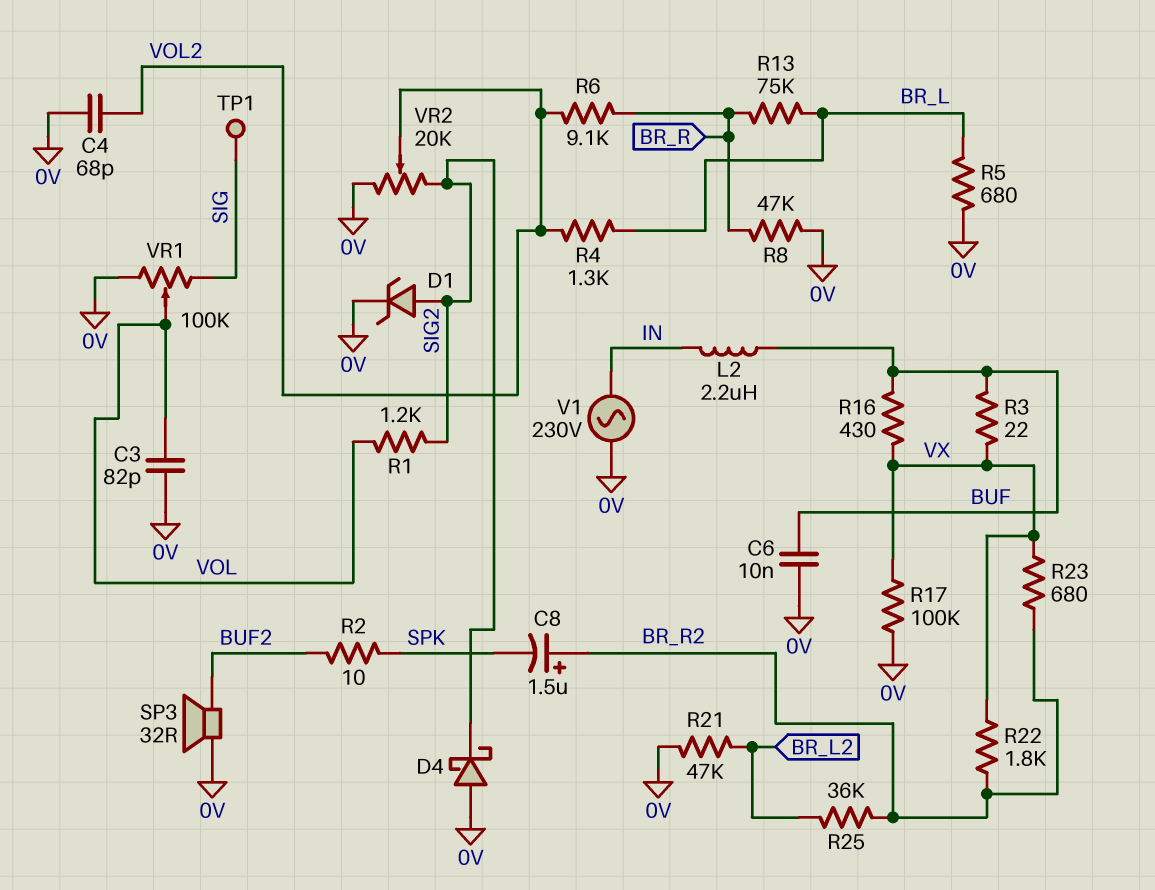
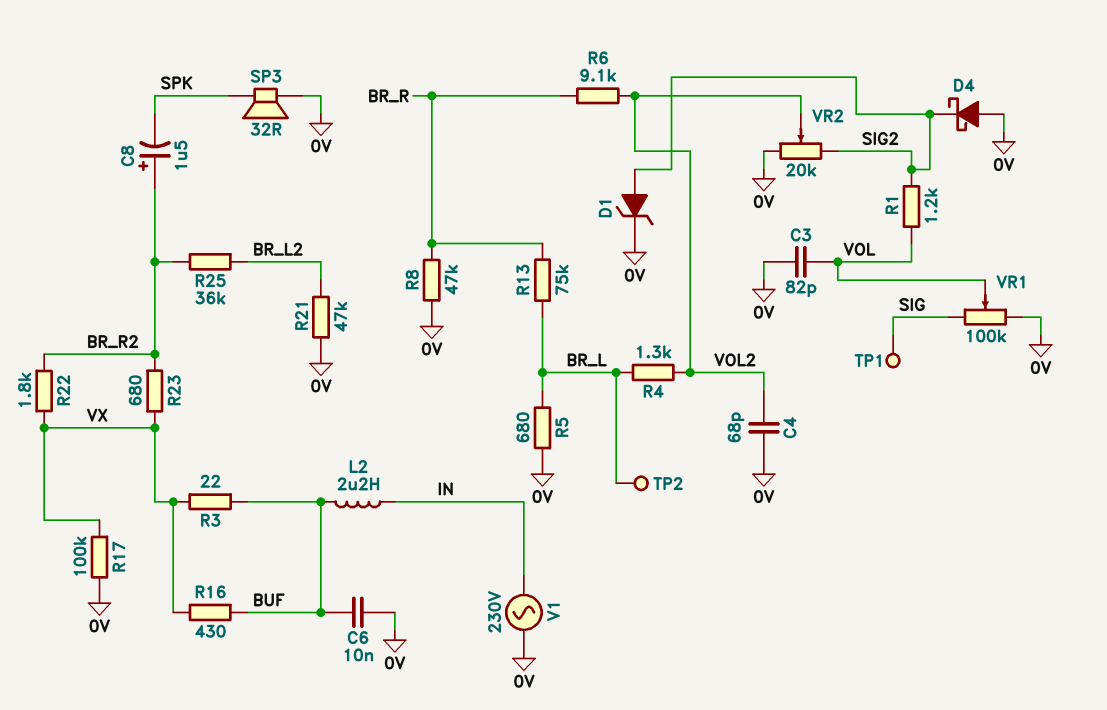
R2: 10 (BUF2, SPK) -> none
SP3: speaker 32R (0V, BUF2) -> speaker 32R (0V, SPK)
TP2: none -> test point (BR_L)

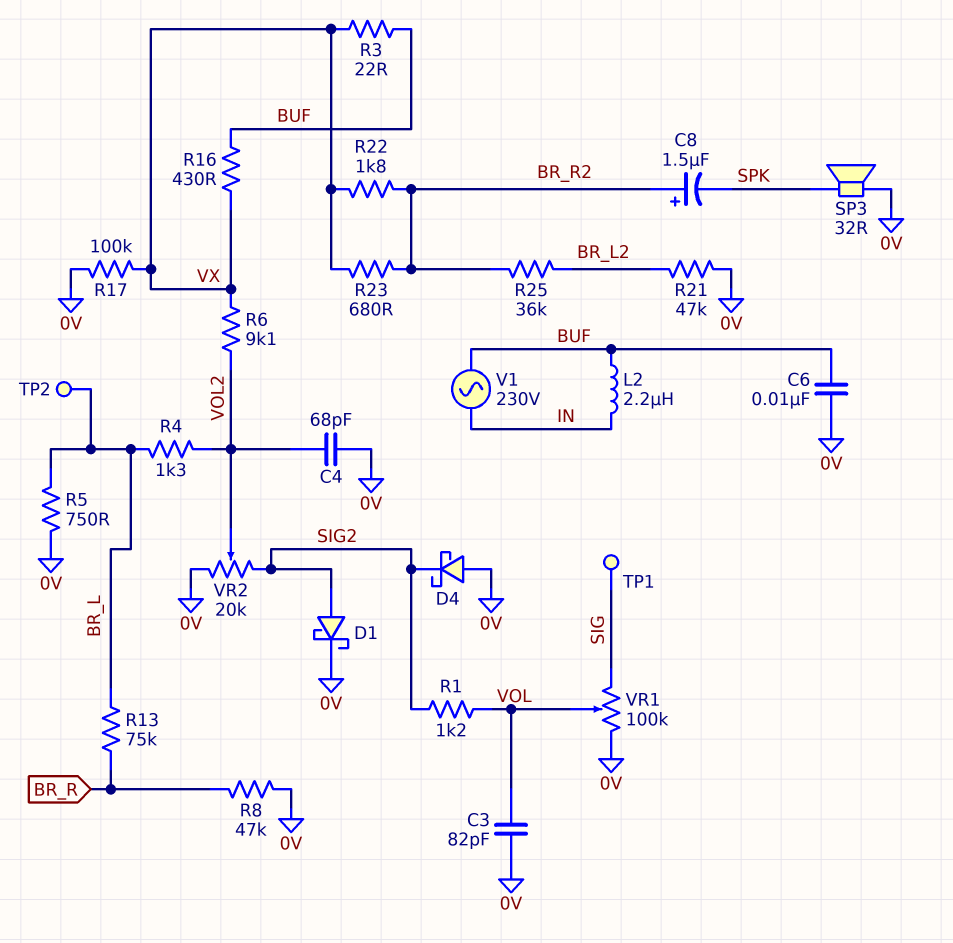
D1: zener (A SIG2, K 0V) -> schottky (A SIG2, K 0V)
R5: 680 (0V, BR_L) -> 750 (0V, BR_L)
R6: 9.1k (BR_R, VOL2) -> 9.1k (VOL2, VX)
V1: AC 230V (0V, IN) -> AC 230V (BUF, IN)

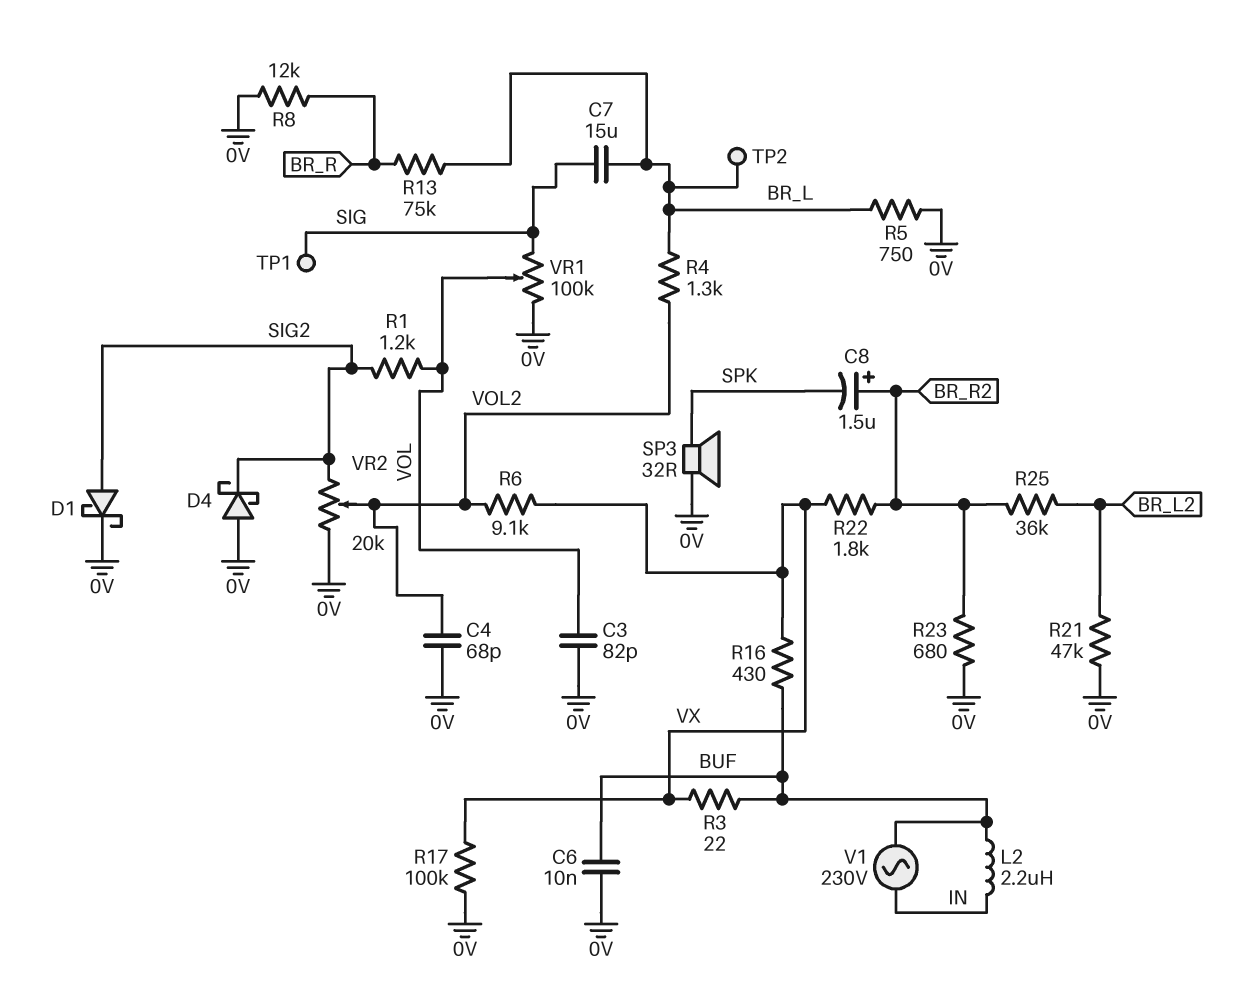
C7: none -> 15uF (BR_L, SIG)
R8: 47k (0V, BR_R) -> 12k (0V, BR_R)
R23: 680 (BR_R2, VX) -> 680 (0V, BR_R2)

